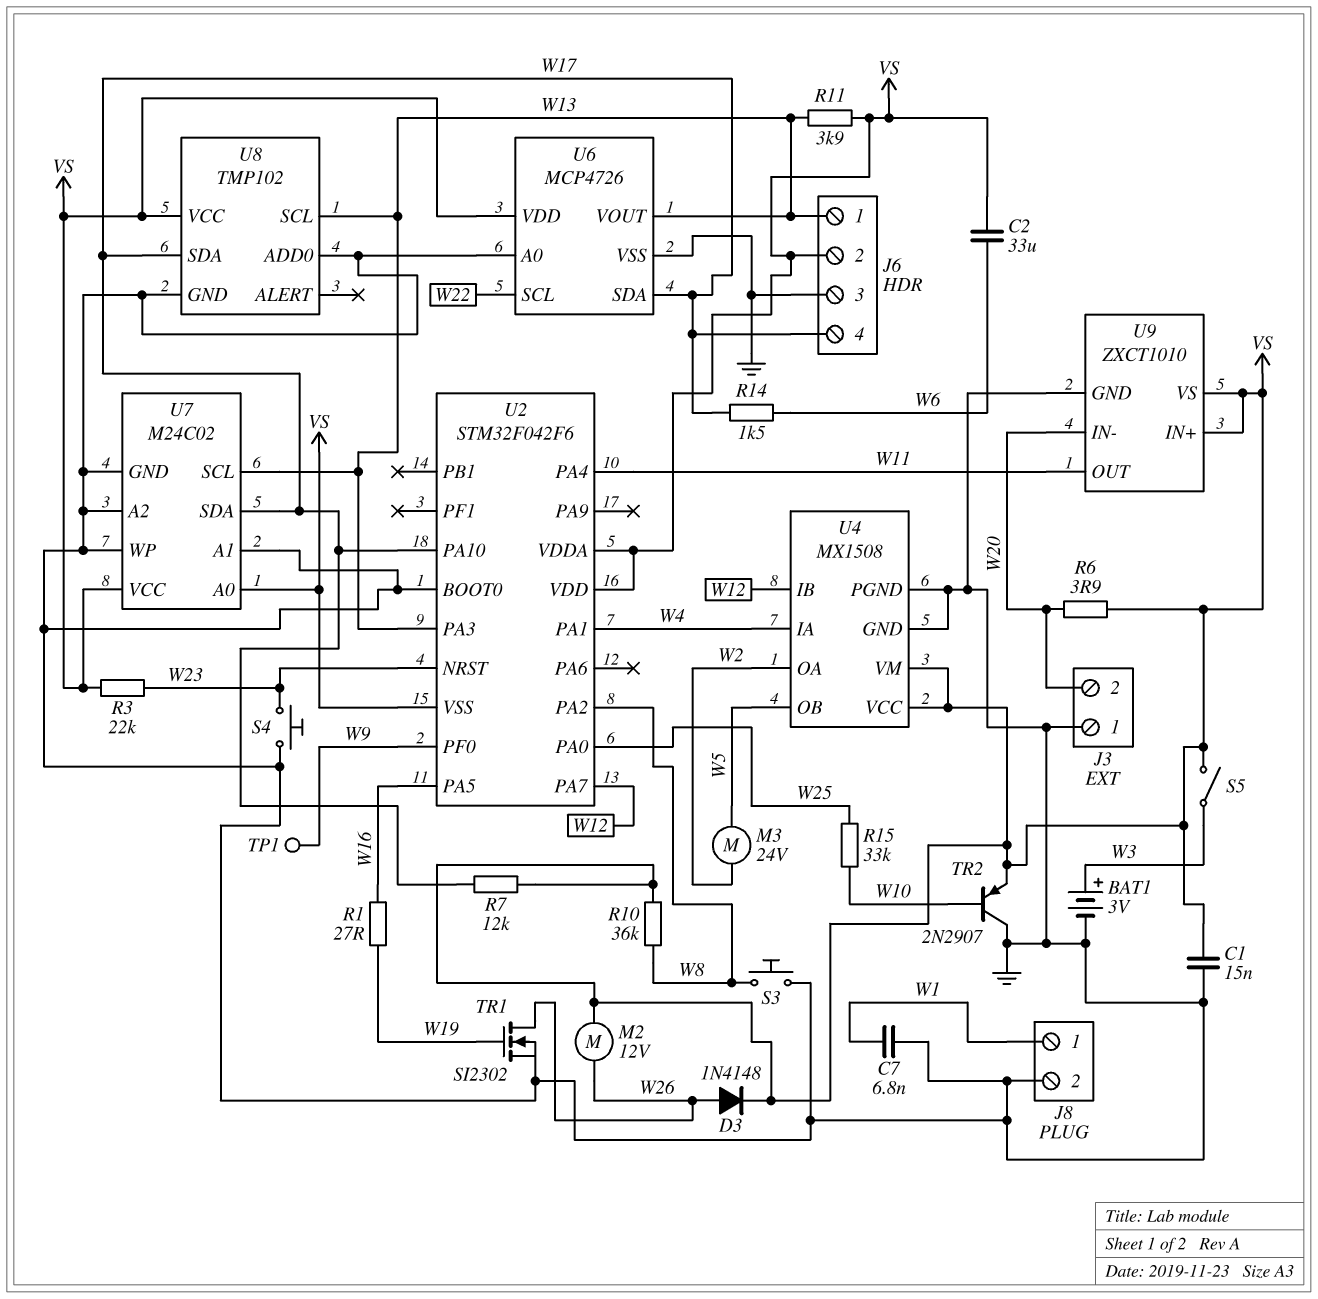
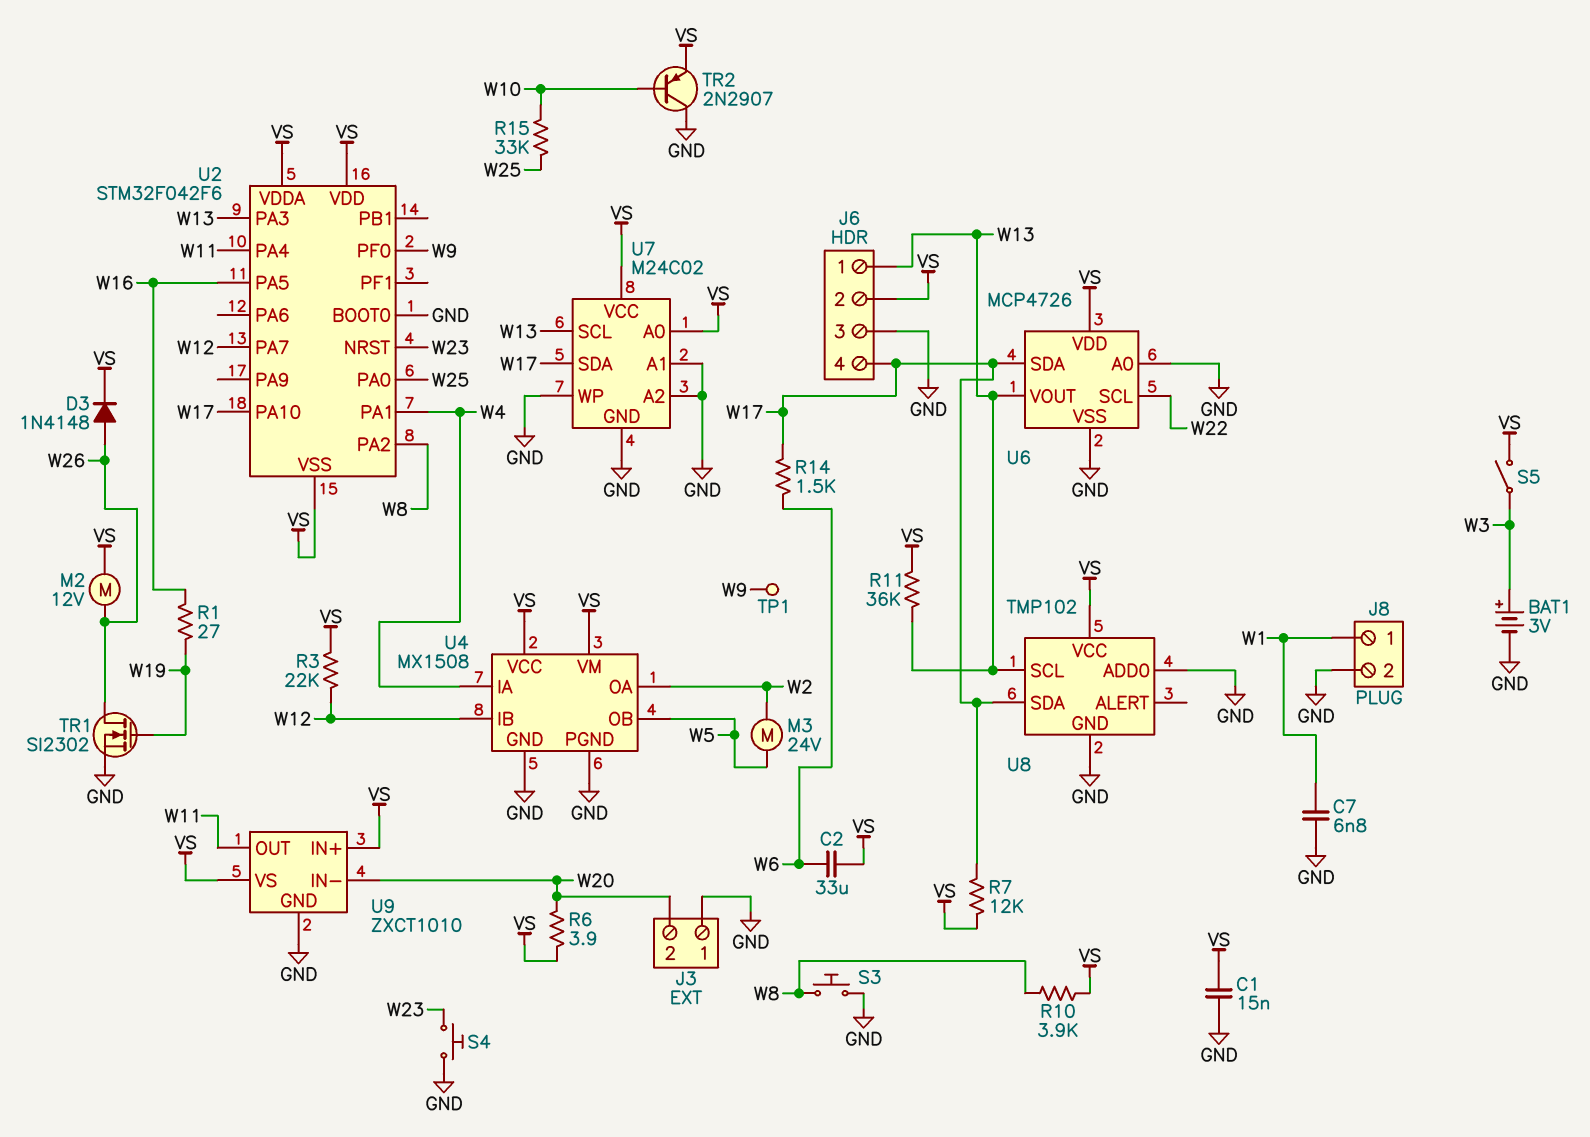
R3: 22k (VS, W23) -> 22k (VS, W12)
R10: 36k (VS, W8) -> 3.9k (VS, W8)
R11: 3.9k (VS, W13) -> 36k (VS, W13)

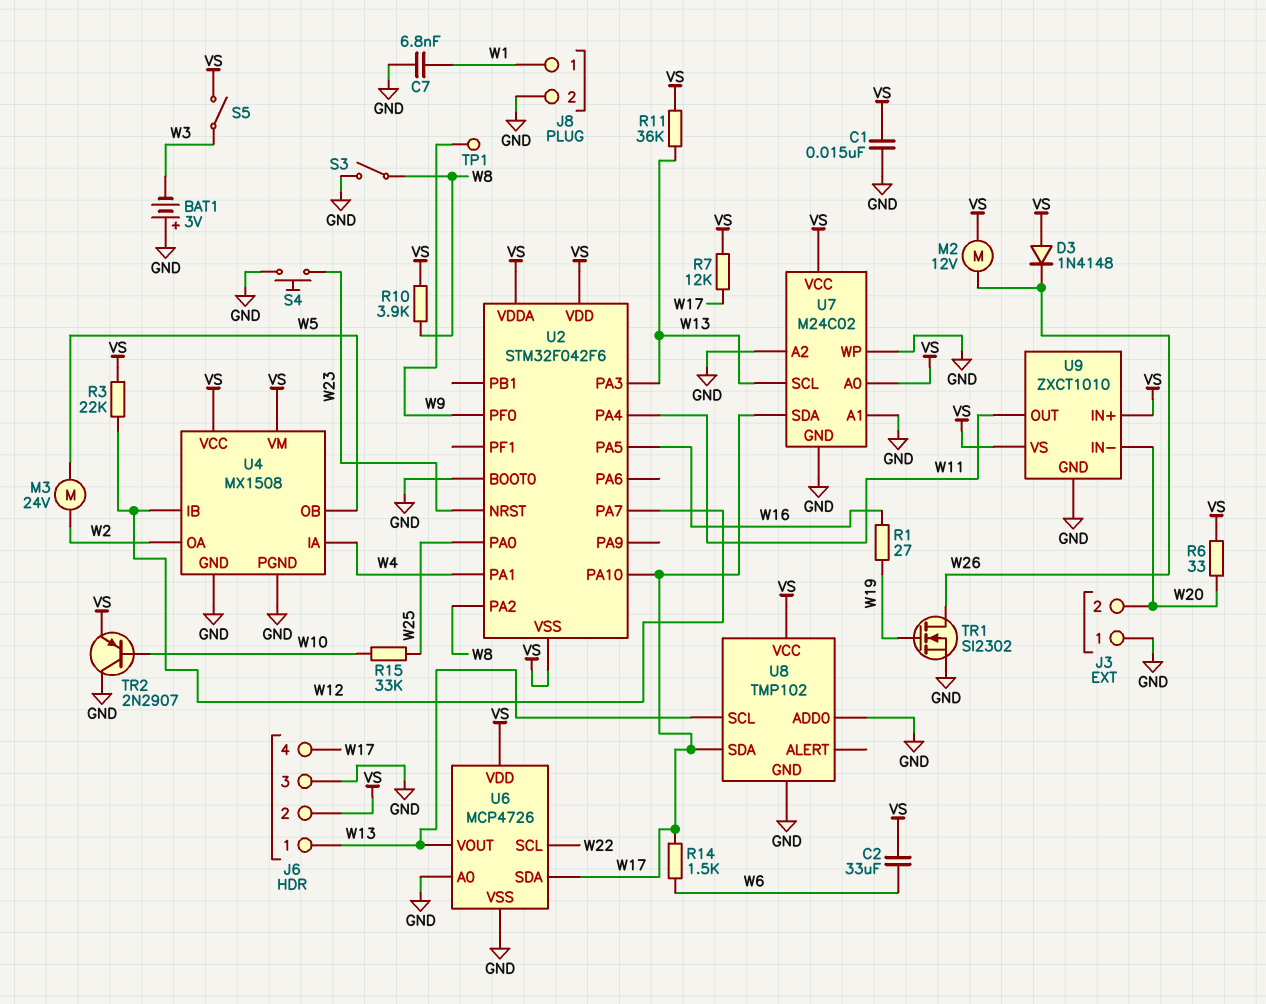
BAT1: 3V (plus W3, minus GND) -> 3V (plus GND, minus W3)
D3: diode 1N4148 (A W26, K VS) -> diode 1N4148 (A VS, K W26)
R6: 3.9 (VS, W20) -> 33 (VS, W20)
S3: button (GND, W8) -> switch (GND, W8)

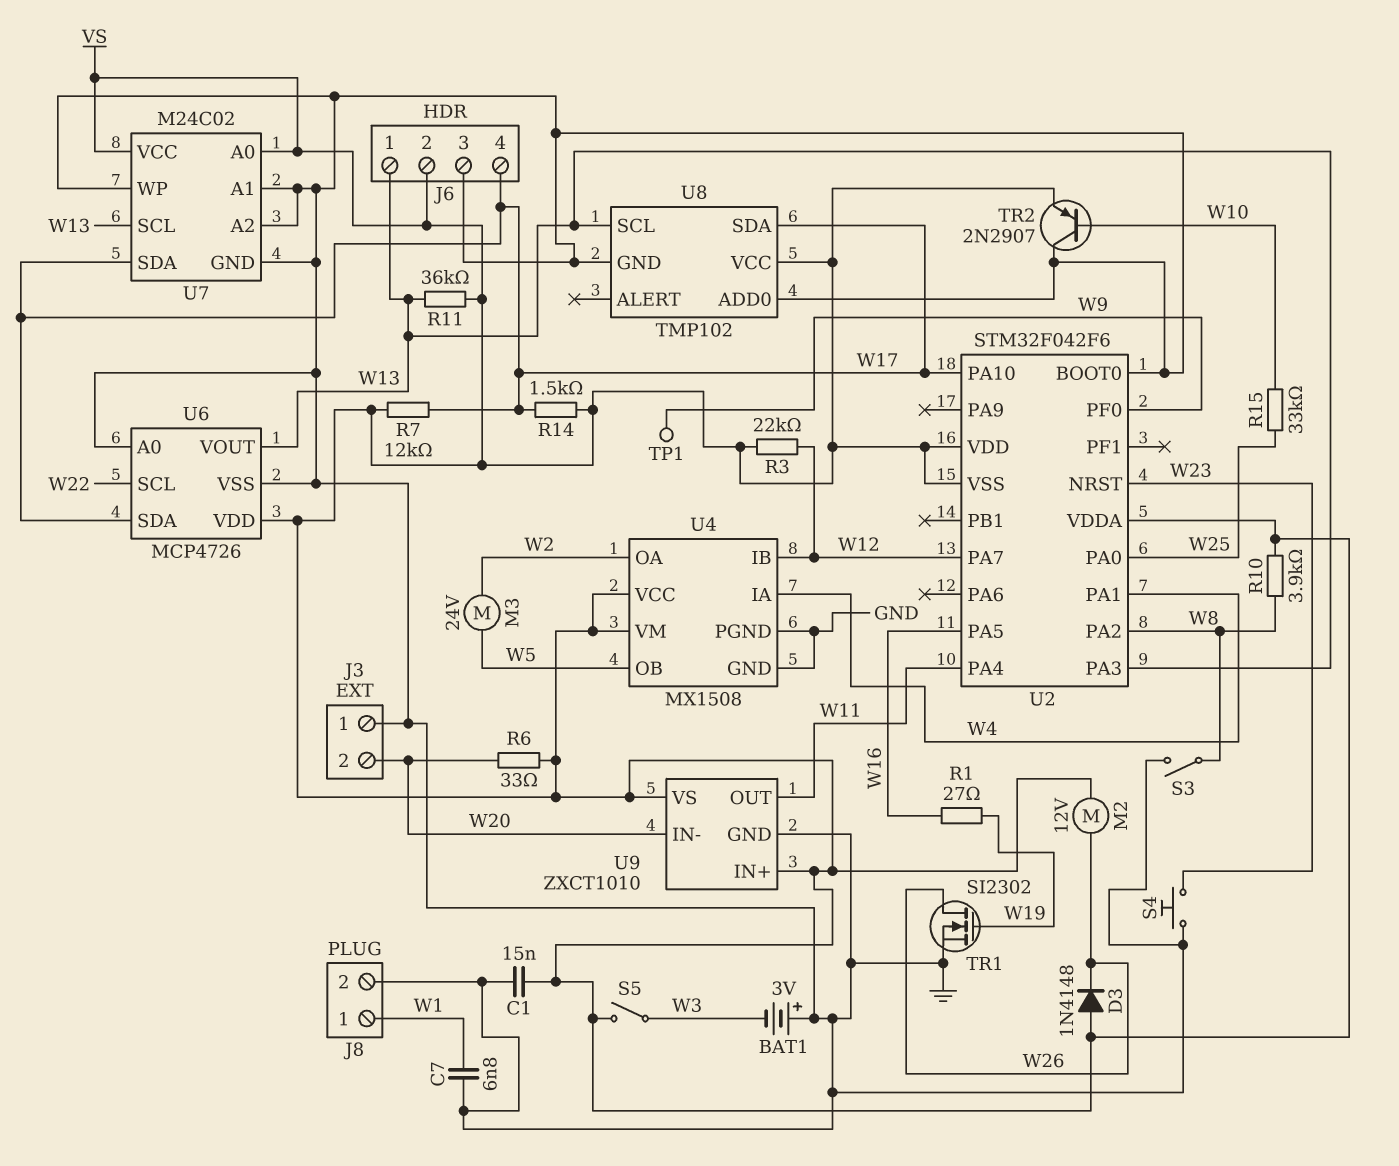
C2: 33uF (VS, W6) -> none
R14: 1.5k (W6, W17) -> 1.5k (VS, W17)

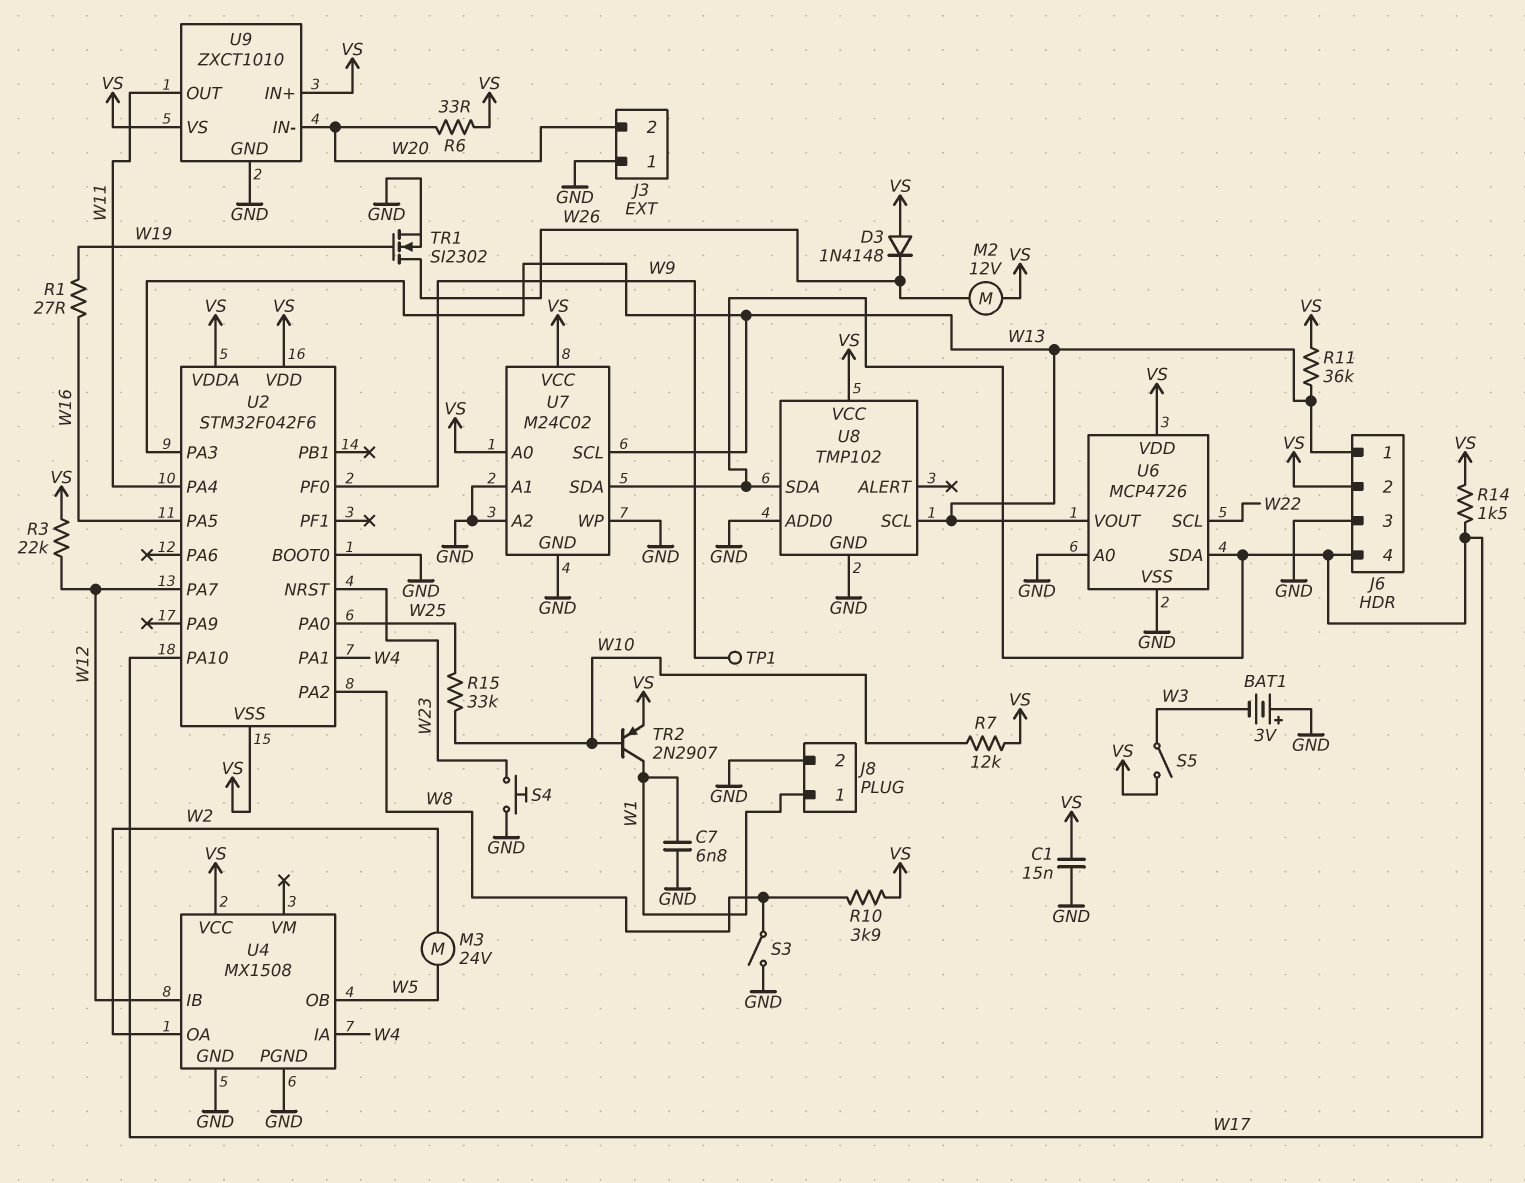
R7: 12k (VS, W17) -> 12k (VS, W10)
TR2: PNP 2N2907 (B W10, C GND, E VS) -> PNP 2N2907 (B W10, C W1, E VS)
U4 pin VM: VS -> none

